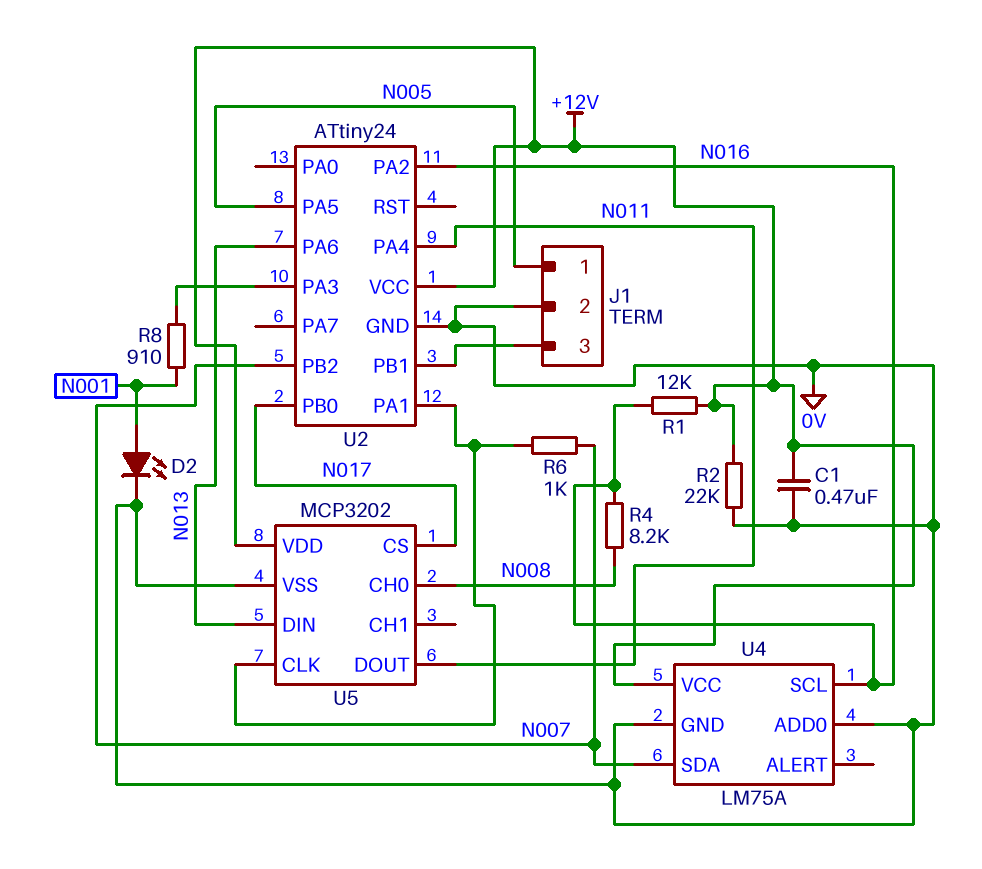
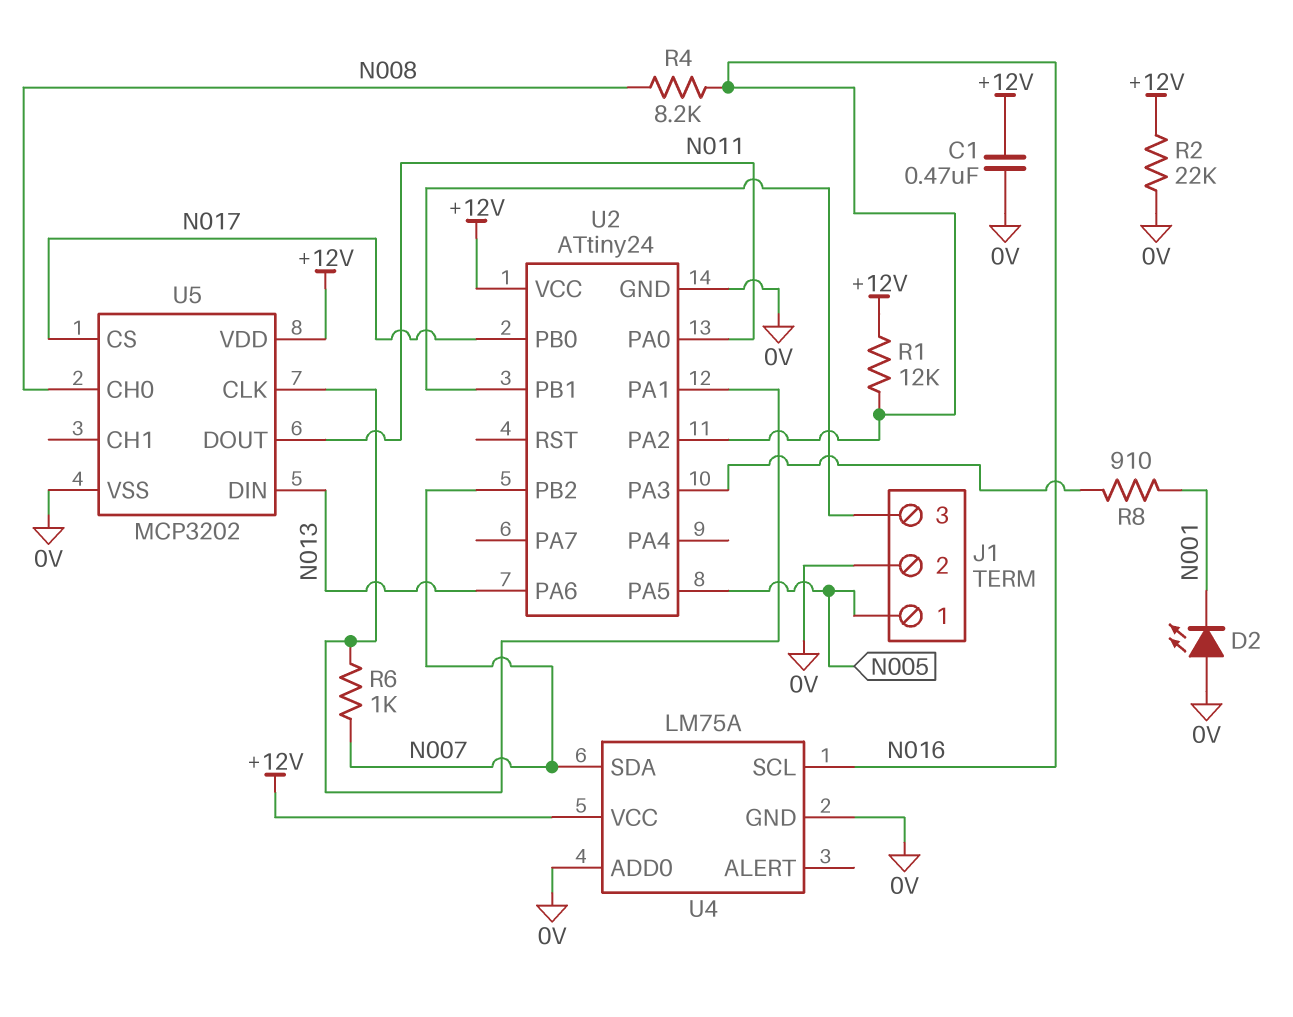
D2: LED (A N001, K 0V) -> LED (A 0V, K N001)
U2 pin PA0: none -> N011
U2 pin PA4: N011 -> none

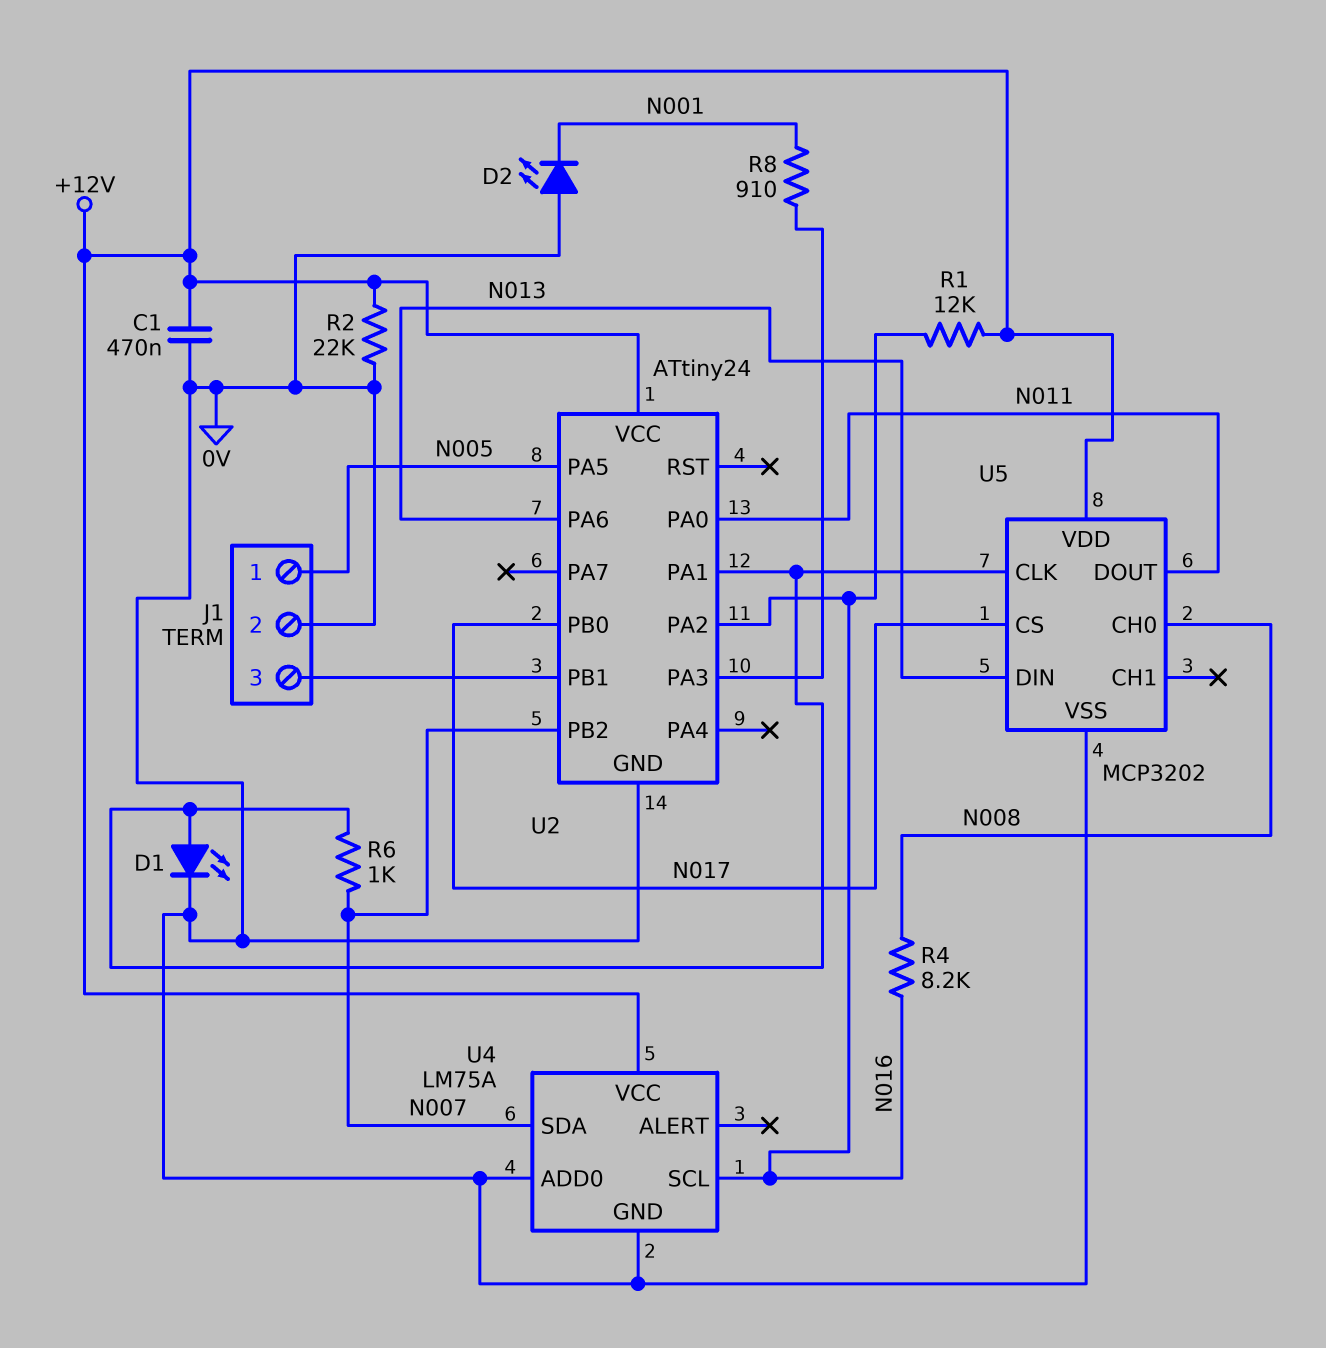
D1: none -> LED (A U2/PA1, K 0V)

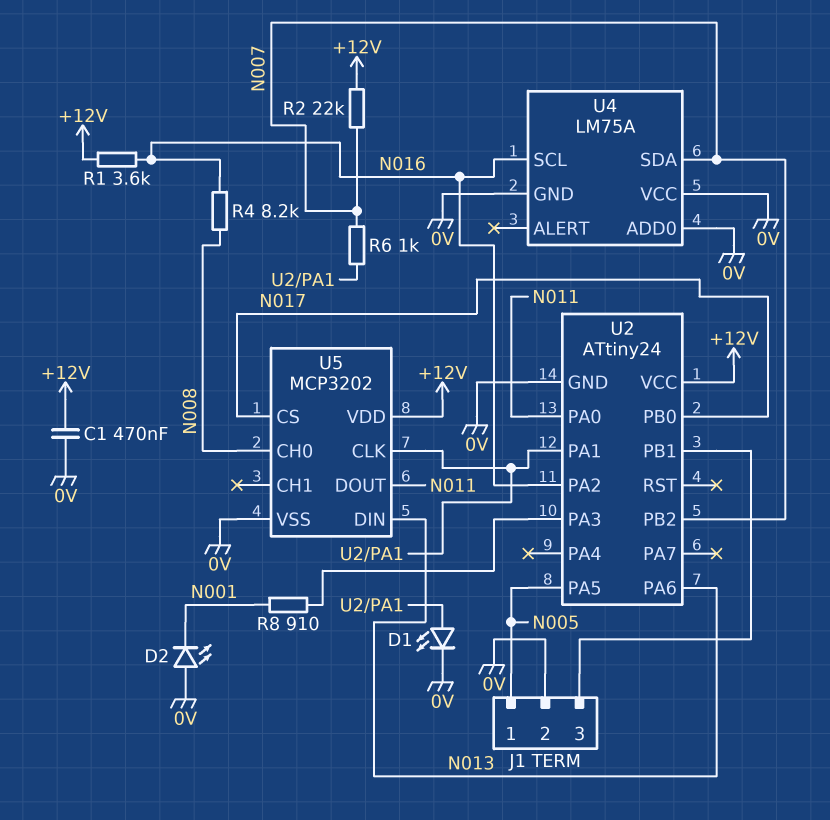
R1: 12k (+12V, N016) -> 3.6k (+12V, N016)
R2: 22k (+12V, 0V) -> 22k (+12V, N007)
U4 pin VCC: +12V -> 0V

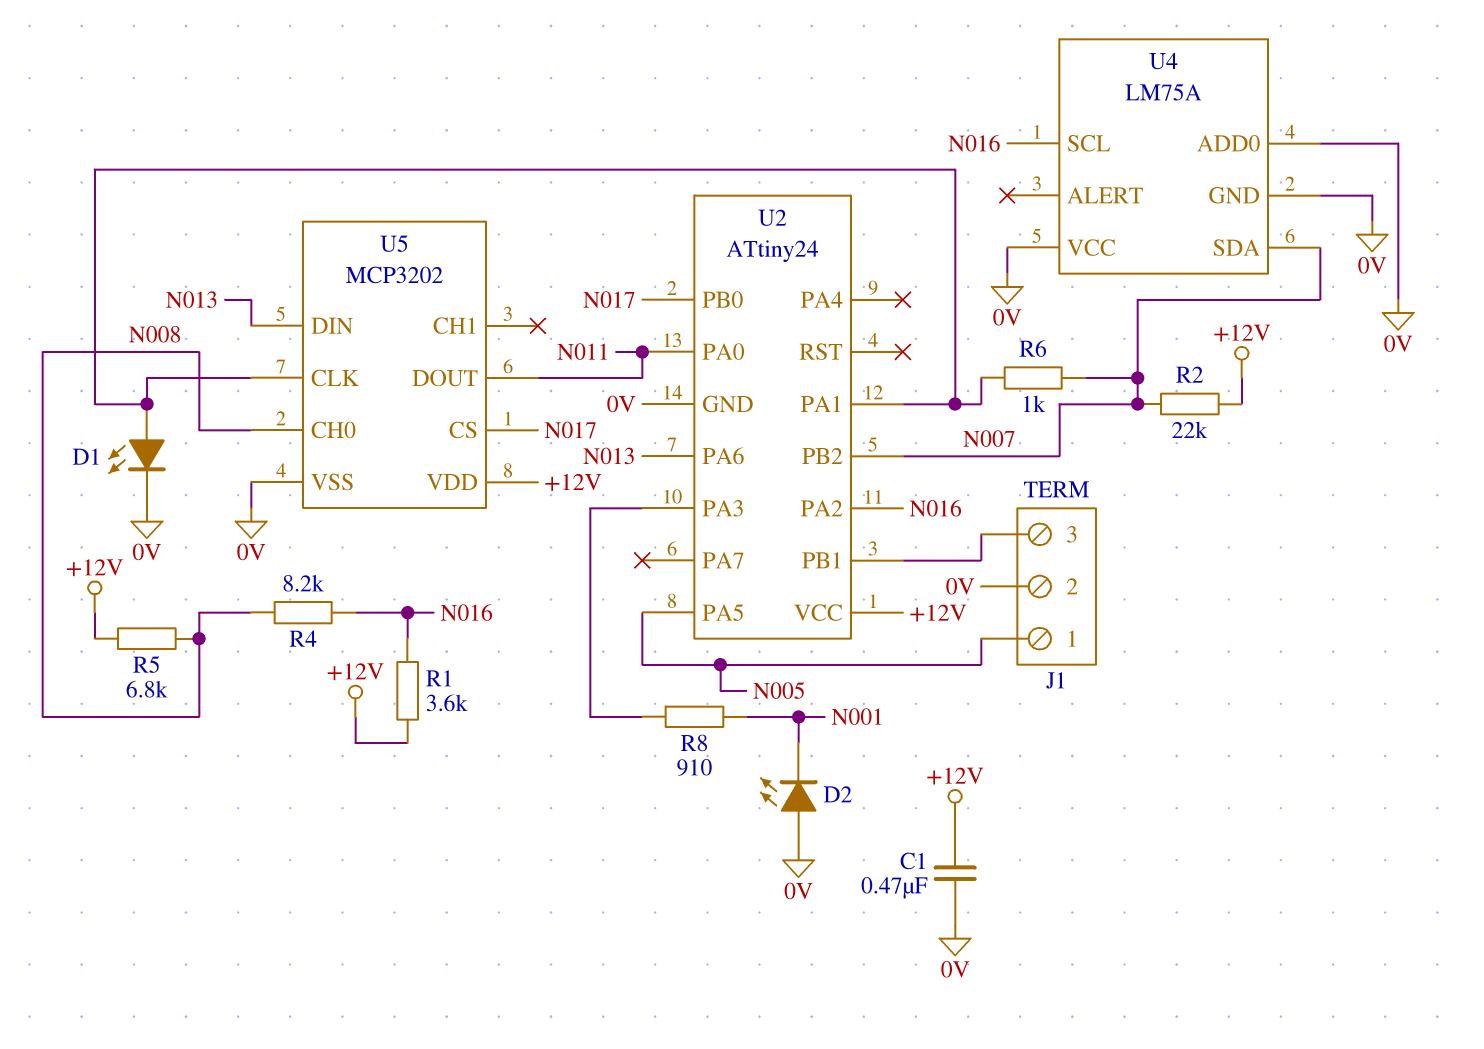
R5: none -> 6.8k (+12V, N008)

